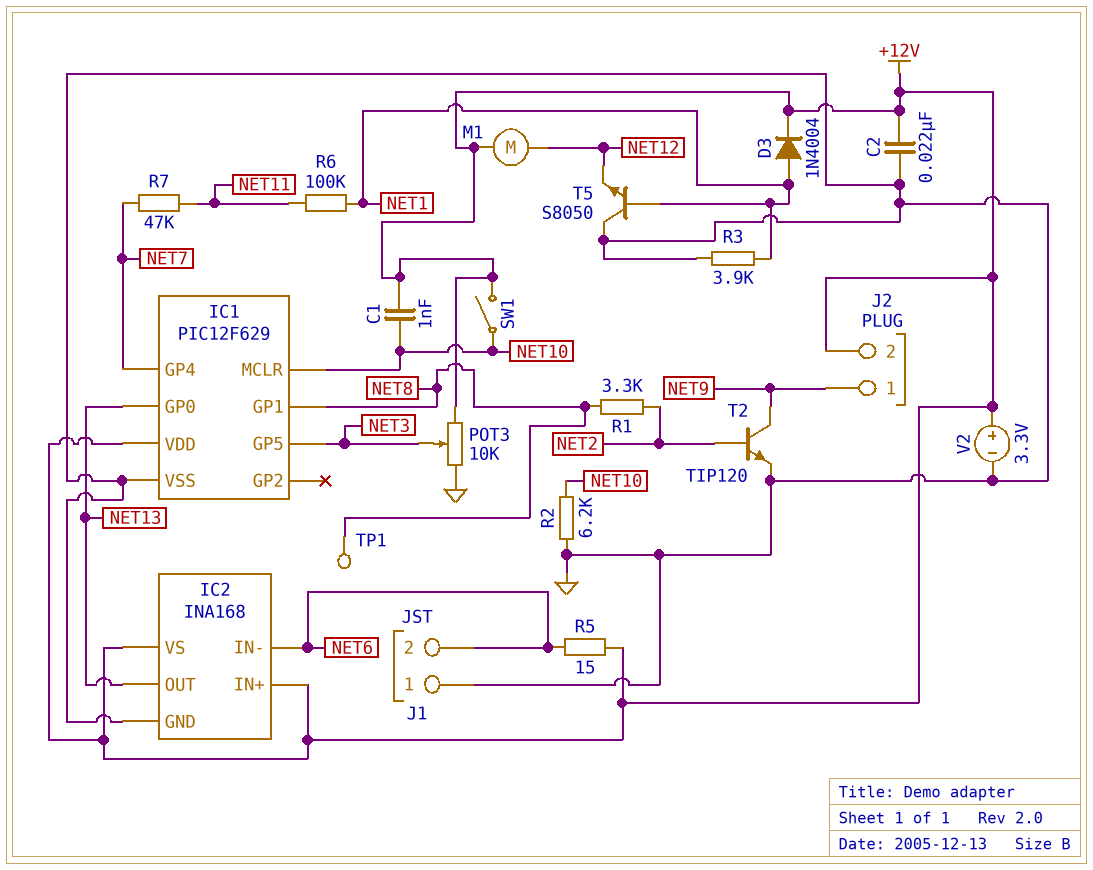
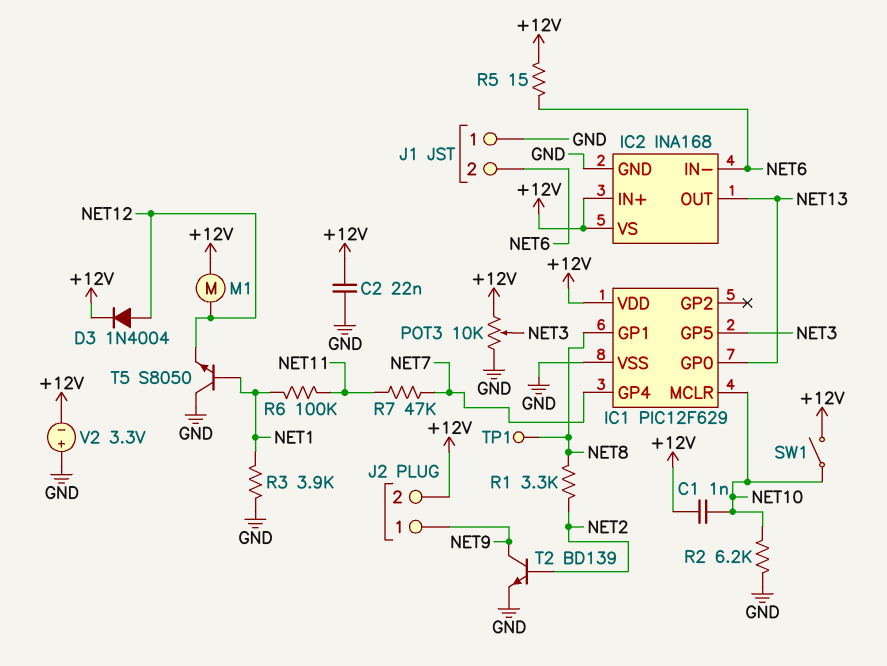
D3: diode 1N4004 (A NET1, K +12V) -> diode 1N4004 (A NET12, K +12V)
T2: NPN TIP120 (B NET2, C NET9, E GND) -> NPN BD139 (B NET2, C NET9, E GND)
V2: 3.3V (plus +12V, minus GND) -> 3.3V (plus GND, minus +12V)

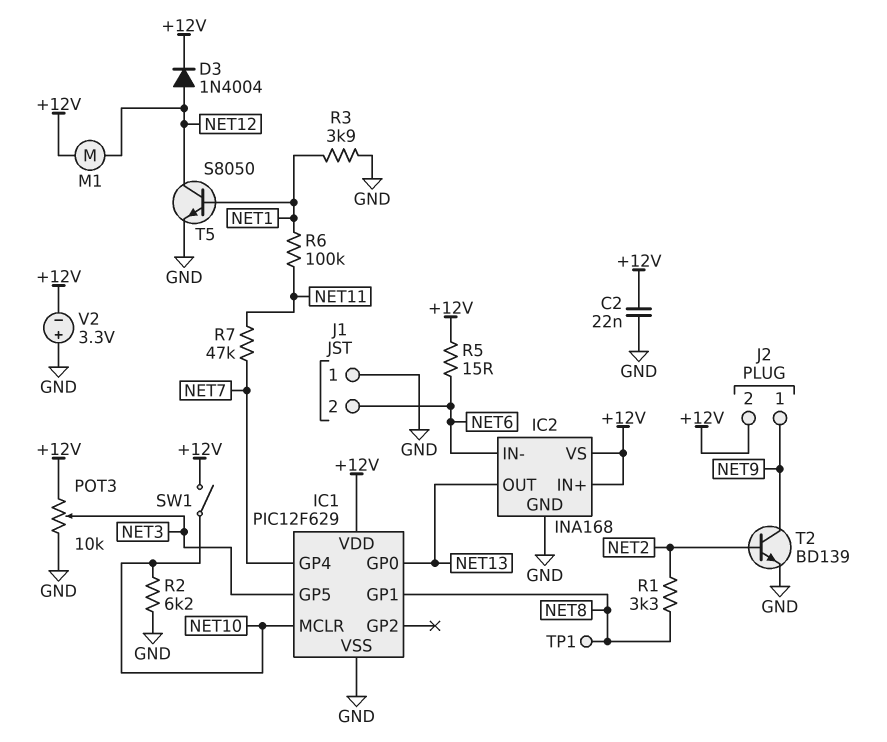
C1: 1nF (+12V, NET10) -> none
T5: NPN S8050 (B NET1, C GND, E NET12) -> NPN S8050 (B NET1, C NET12, E GND)

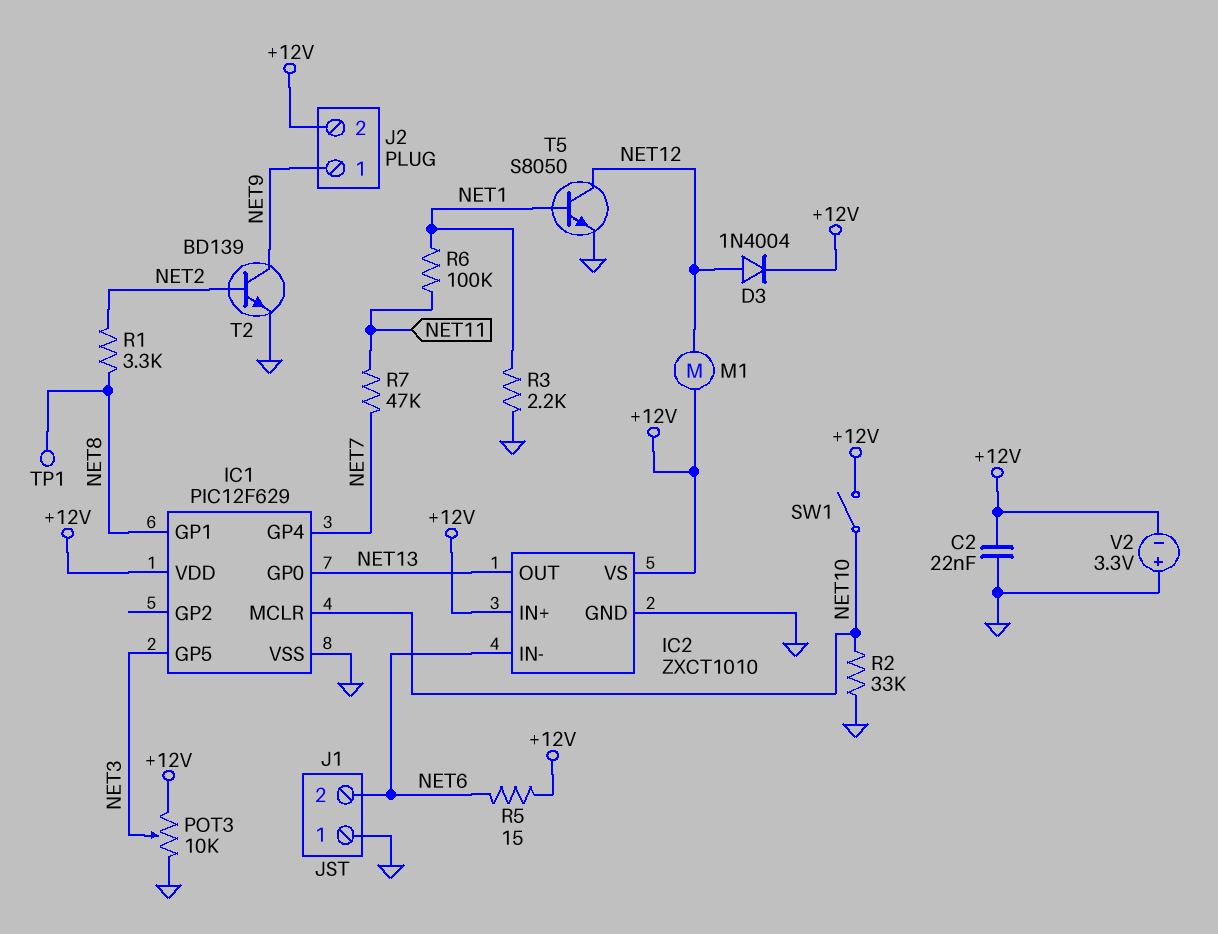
IC2: INA168 -> ZXCT1010
R2: 6.2k (GND, NET10) -> 33k (GND, NET10)
R3: 3.9k (GND, NET1) -> 2.2k (GND, NET1)

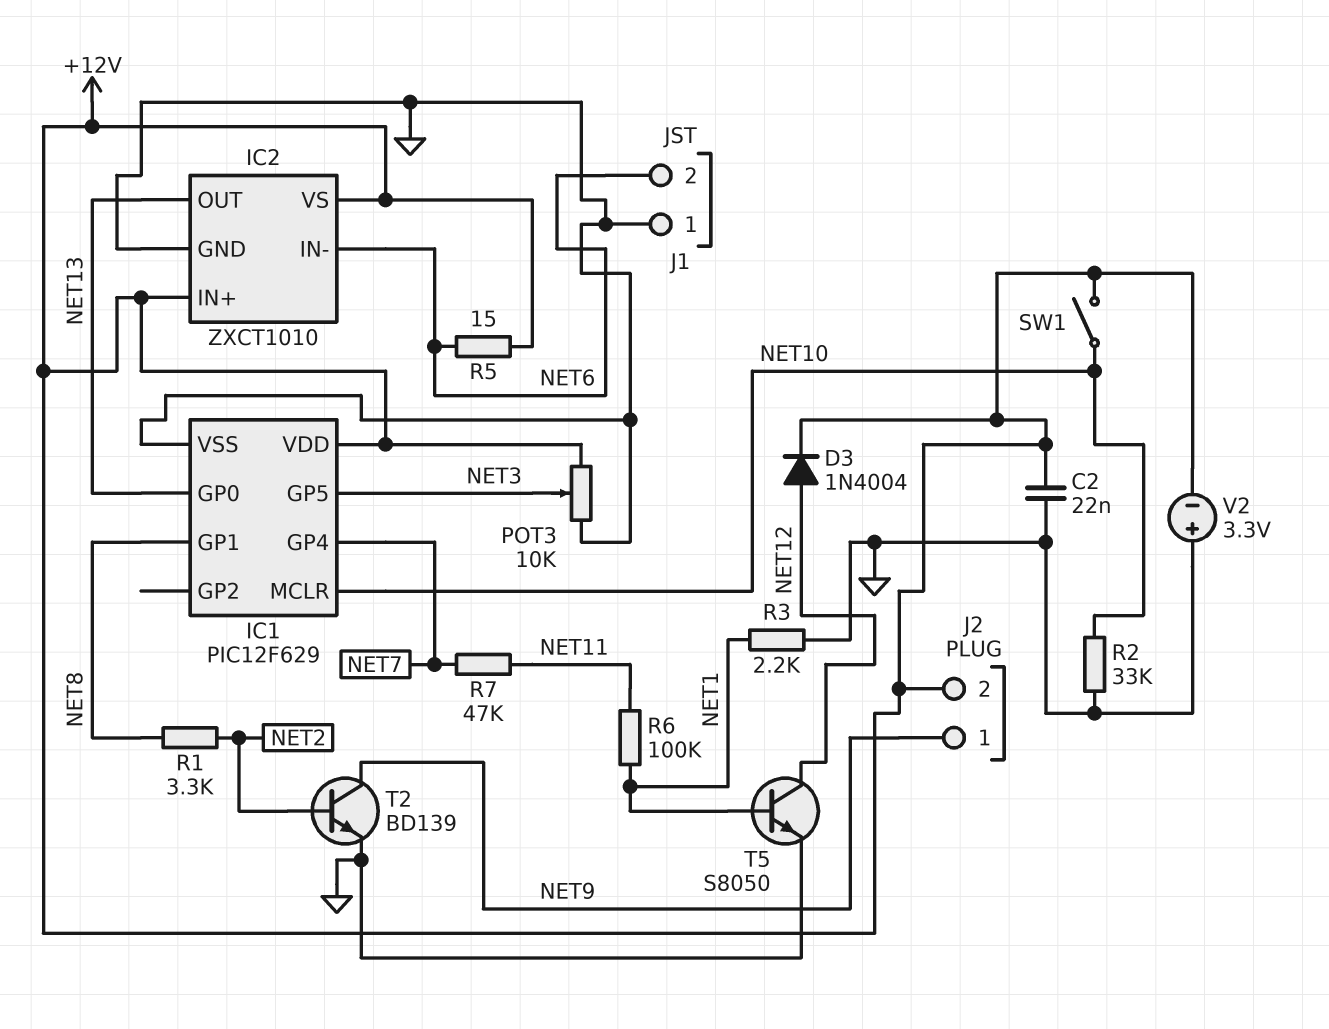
M1: motor (+12V, NET12) -> none
TP1: test point (NET8) -> none

